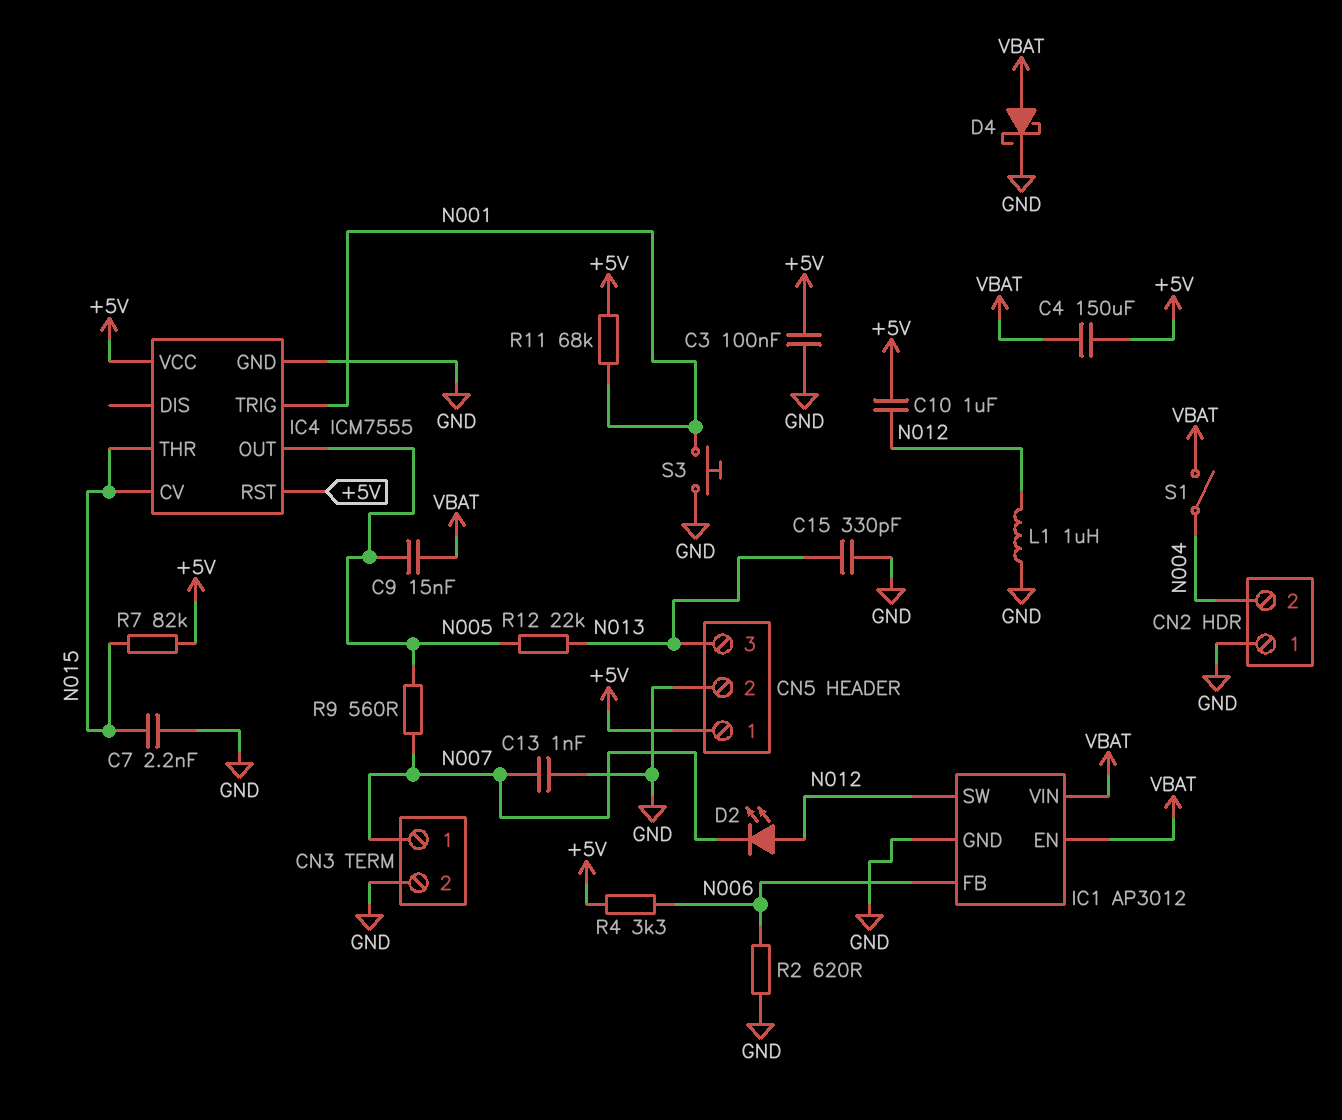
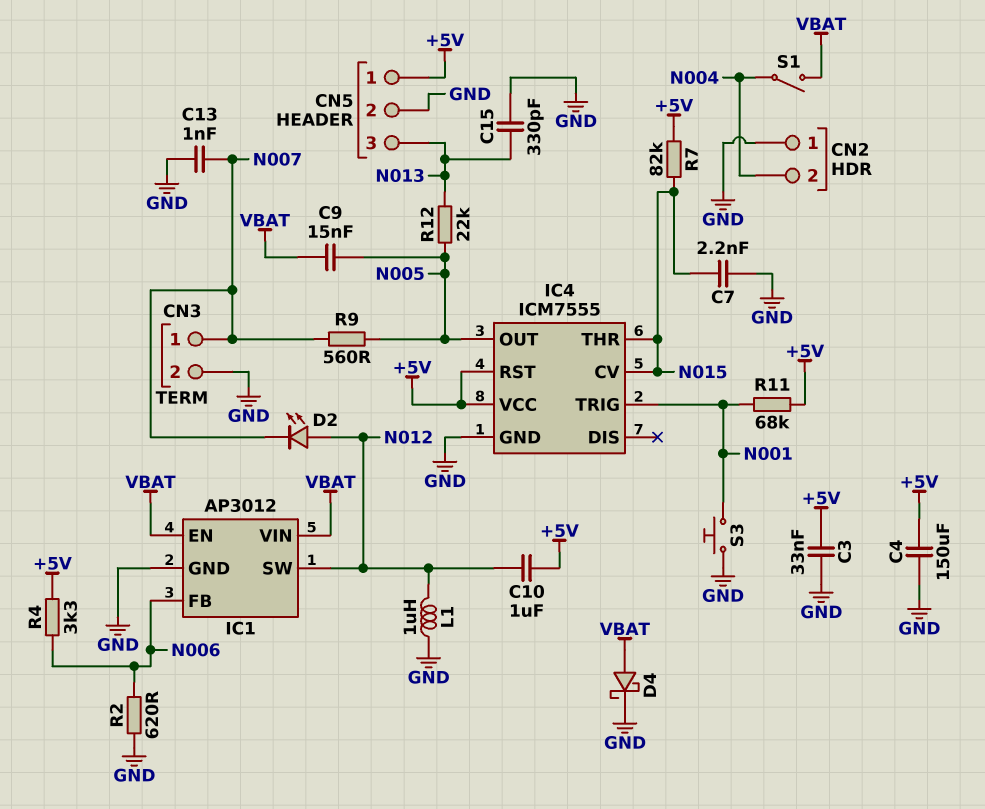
C3: 100nF (+5V, GND) -> 33nF (+5V, GND)
C4: 150uF (+5V, VBAT) -> 150uF (+5V, GND)

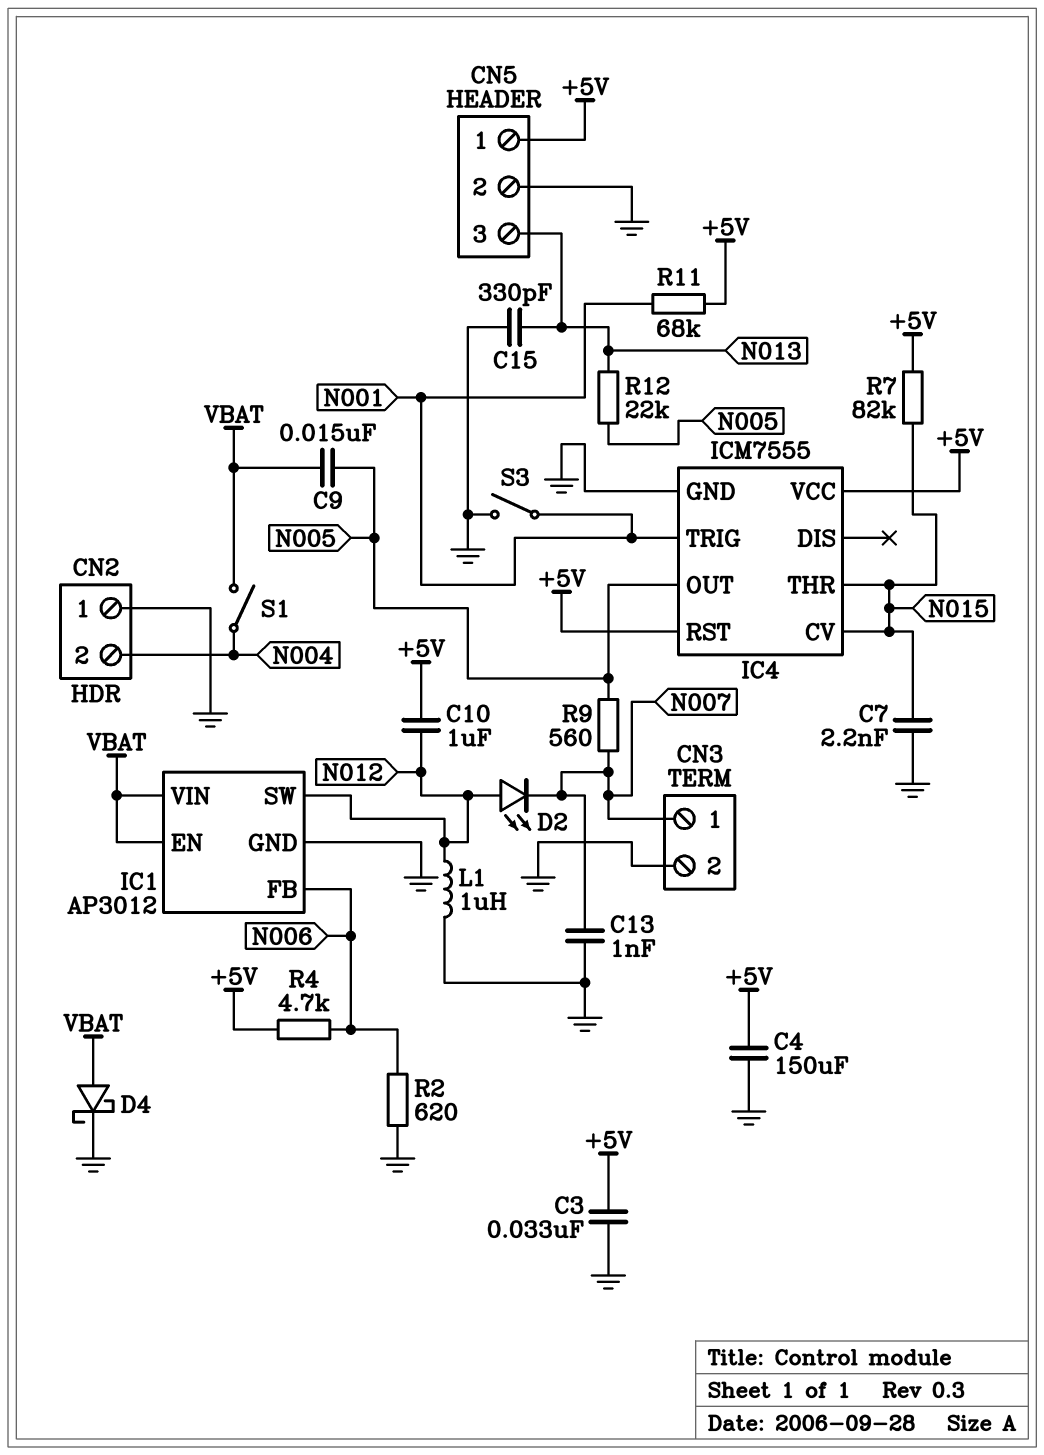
R4: 3.3k (+5V, N006) -> 4.7k (+5V, N006)
S3: button (GND, N001) -> switch (GND, N001)

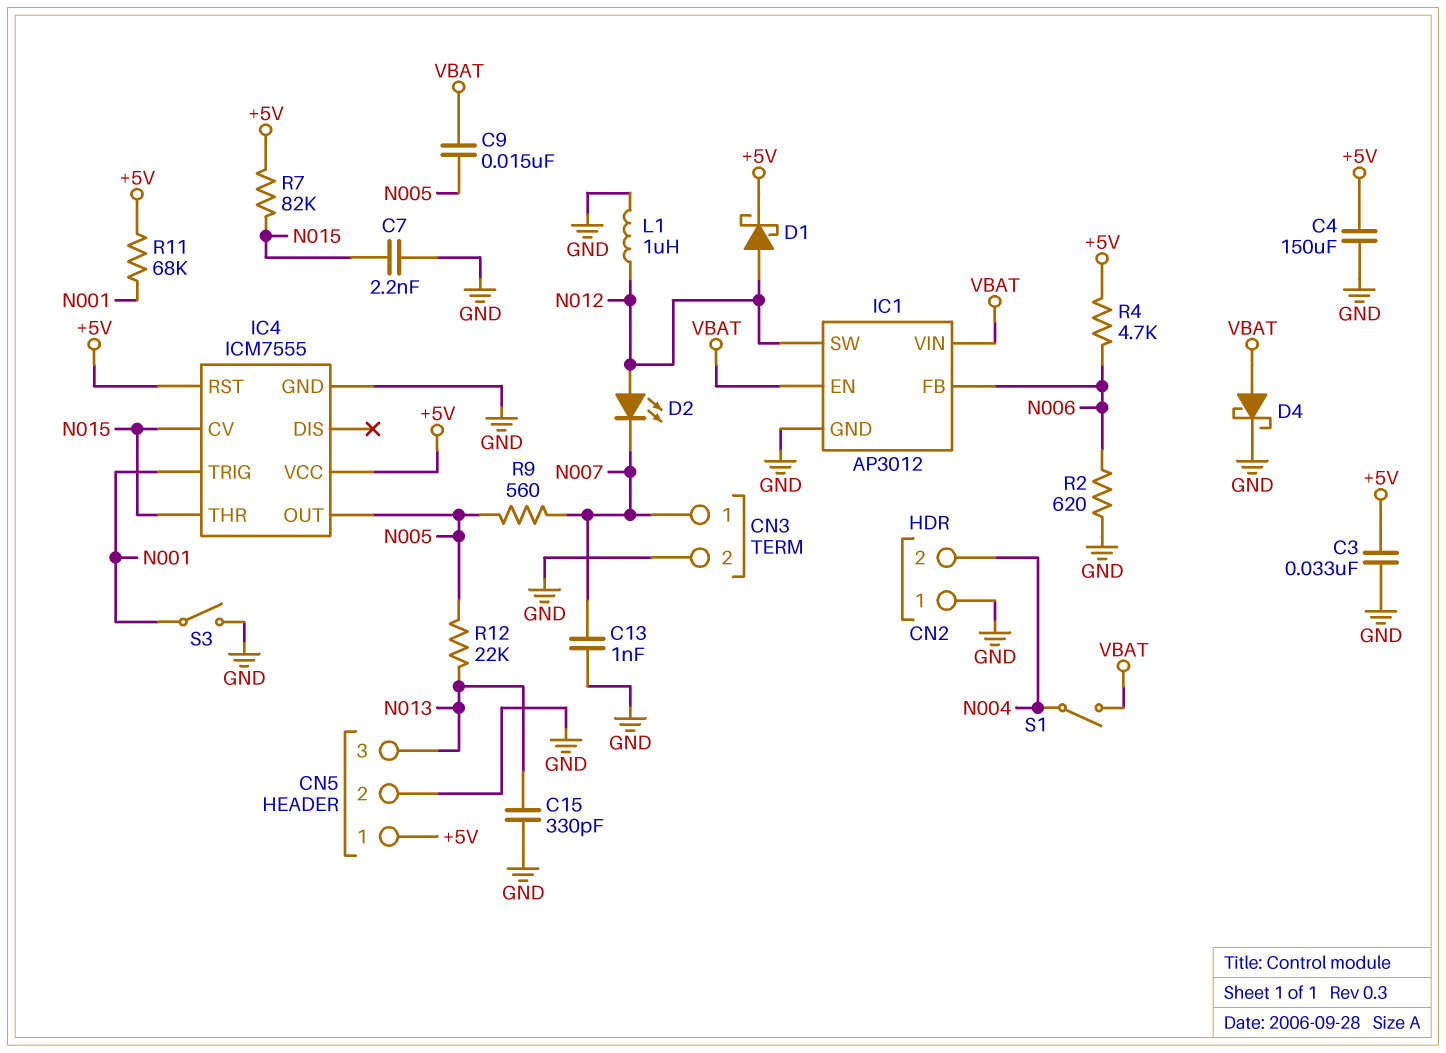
C10: 1uF (+5V, N012) -> none
D1: none -> schottky (A N012, K +5V)

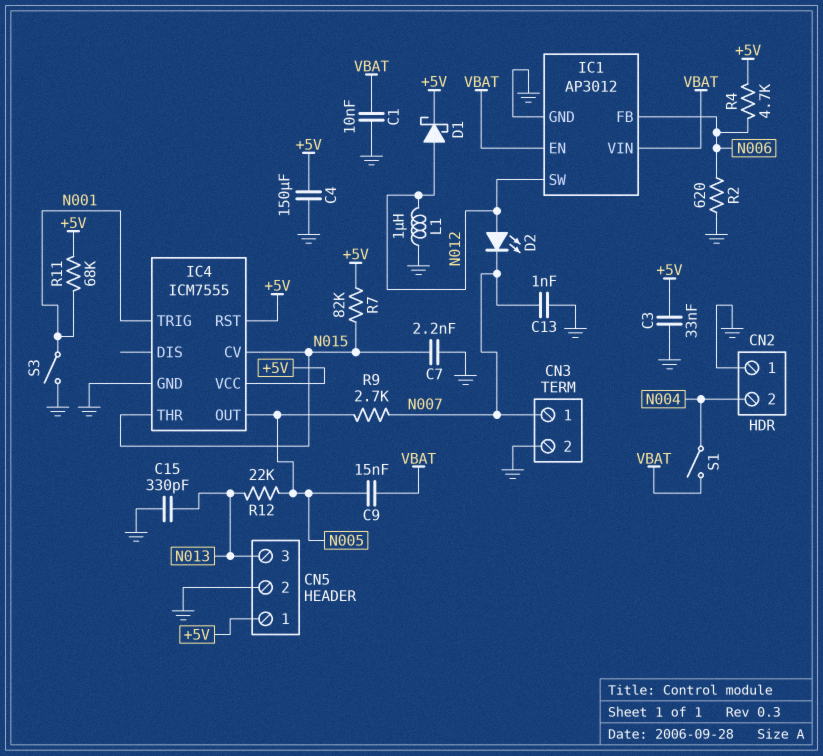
C1: none -> 10nF (GND, VBAT)
D4: schottky (A VBAT, K GND) -> none
R9: 560 (N005, N007) -> 2.7k (N005, N007)

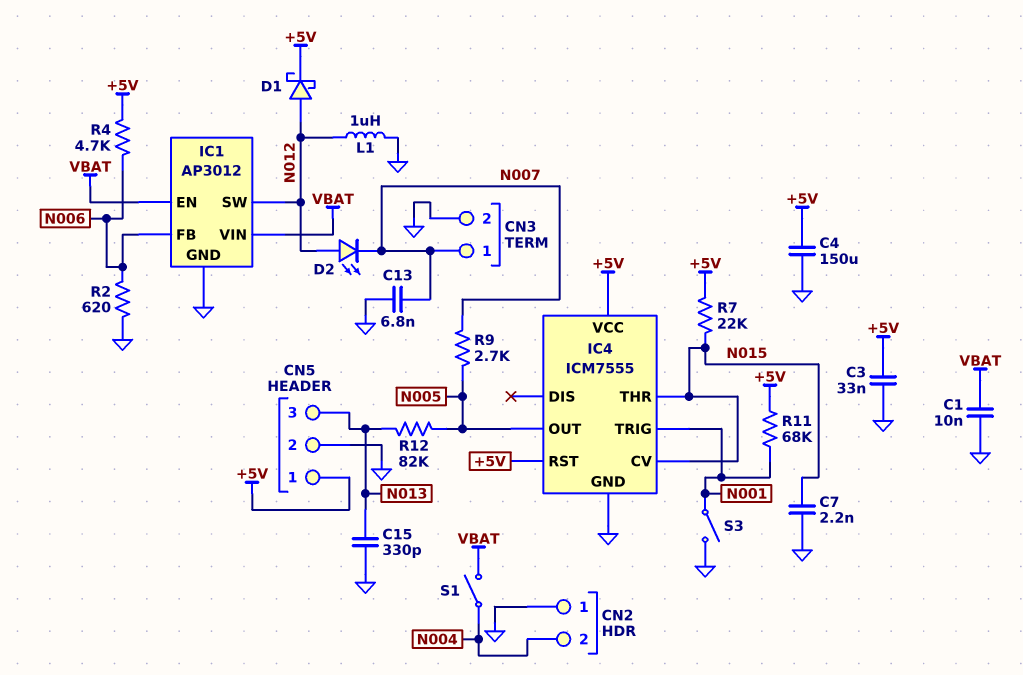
C9: 15nF (N005, VBAT) -> none
C13: 1nF (GND, N007) -> 6.8nF (GND, N007)
R7: 82k (+5V, N015) -> 22k (+5V, N015)
R12: 22k (N005, N013) -> 82k (N005, N013)

